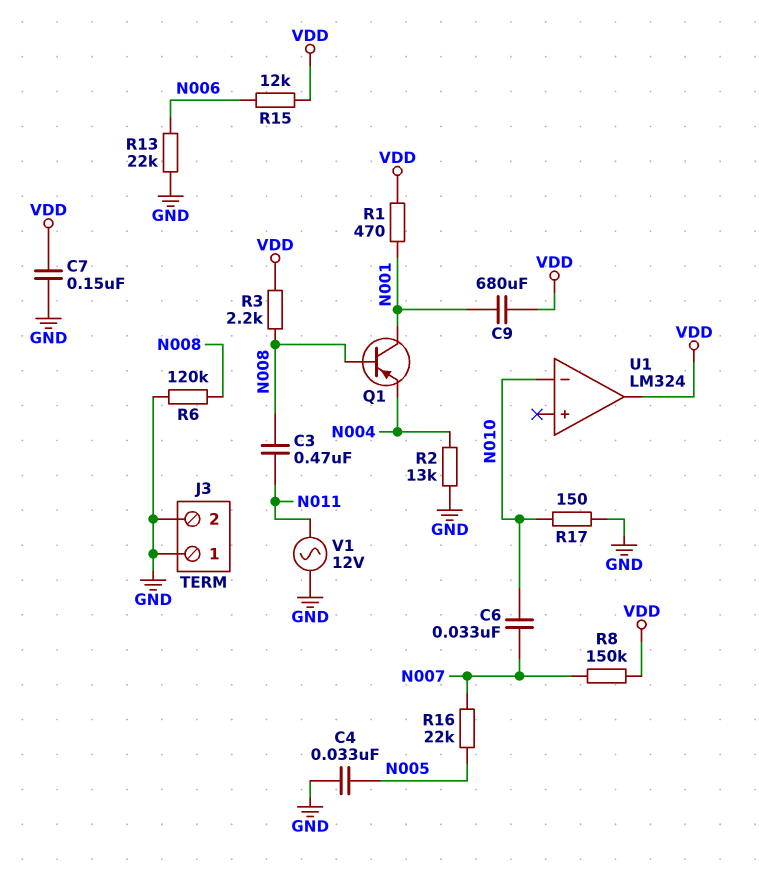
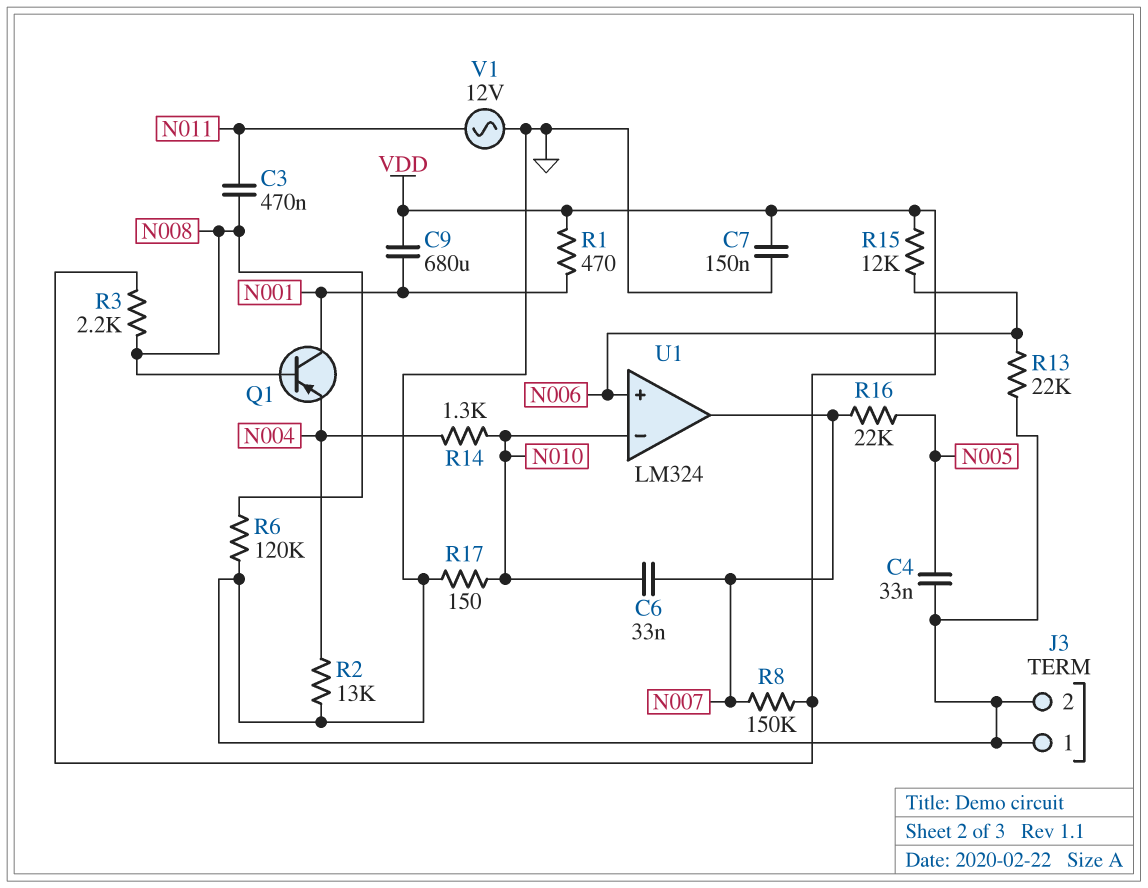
R14: none -> 1.3k (N004, N010)
U1 pin in+: none -> N006
U1 pin out: VDD -> N007

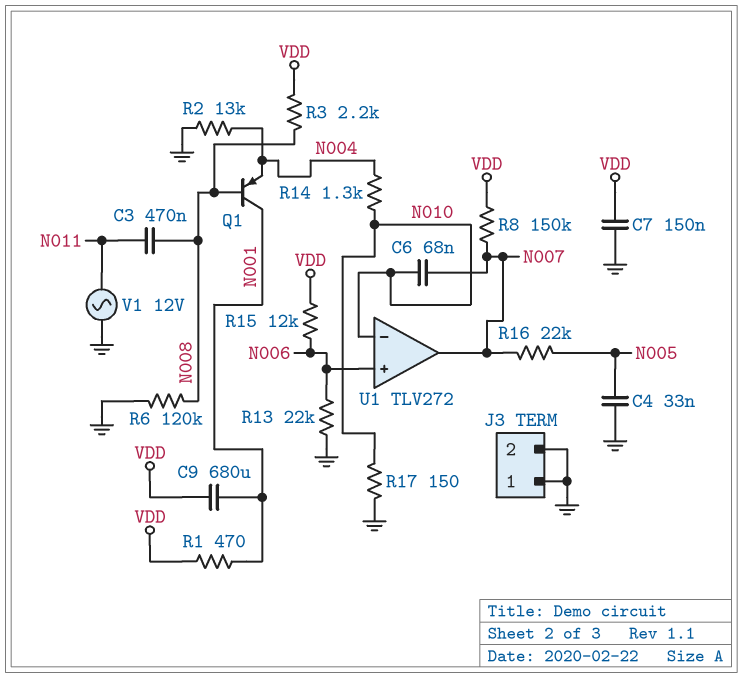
C6: 33nF (N007, N010) -> 68nF (N007, N010)
U1: LM324 -> TLV272

